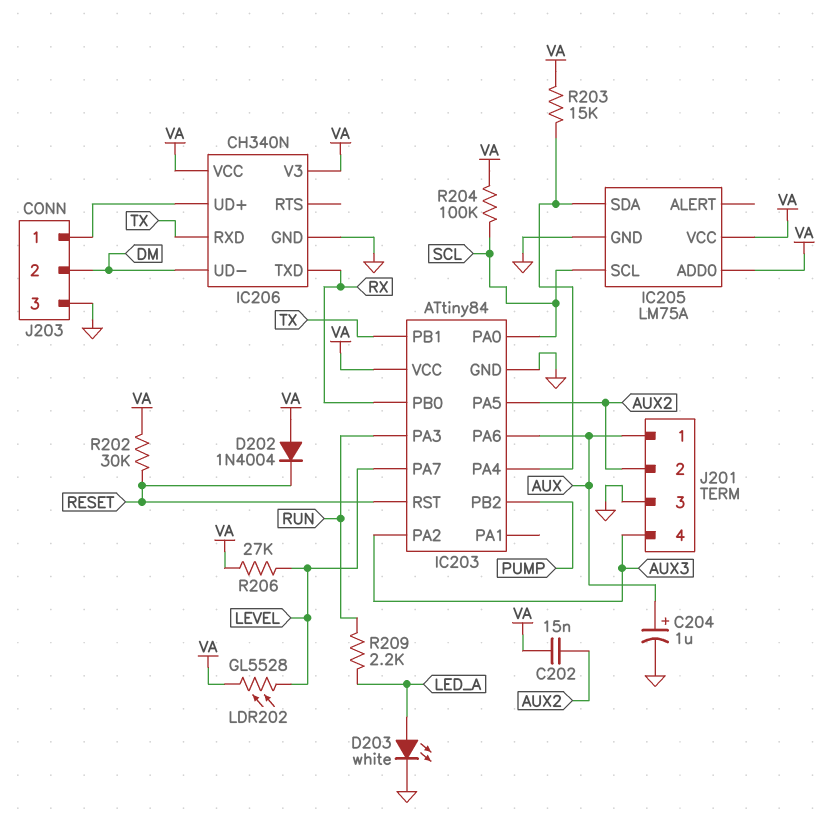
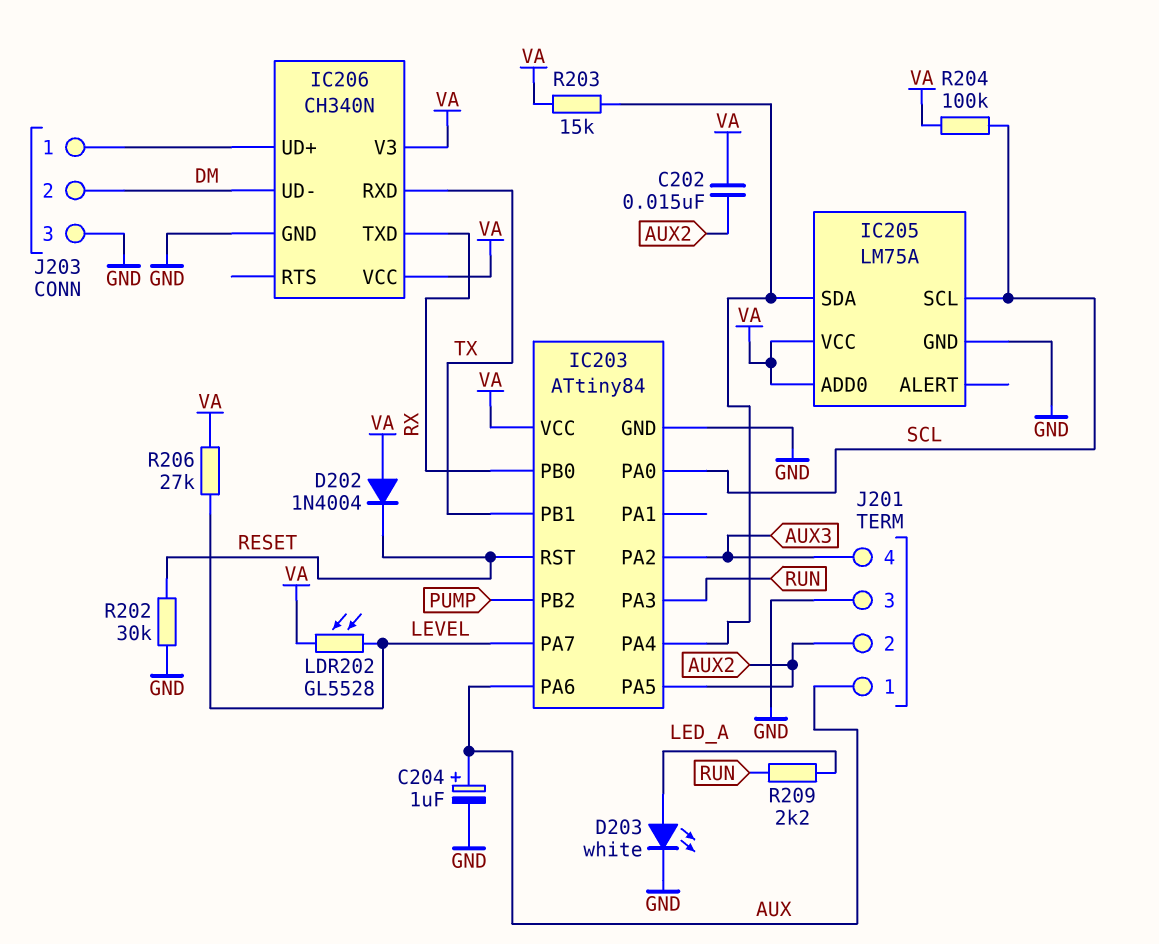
R202: 30k (RESET, VA) -> 30k (GND, RESET)

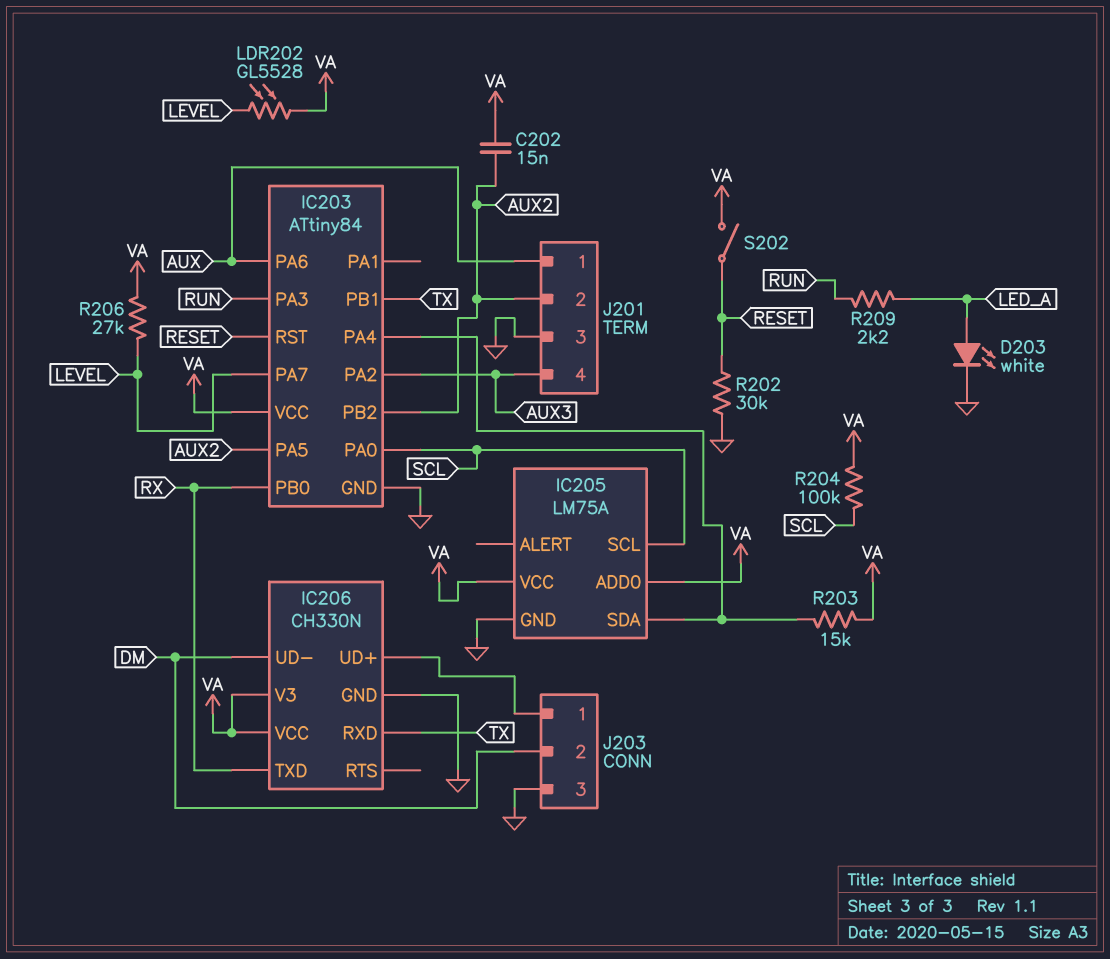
C204: 1uF (plus AUX, minus GND) -> none
D202: diode 1N4004 (A VA, K RESET) -> none
IC203 pin PB2: PUMP -> AUX2
IC206: CH340N -> CH330N
S202: none -> switch (RESET, VA)

